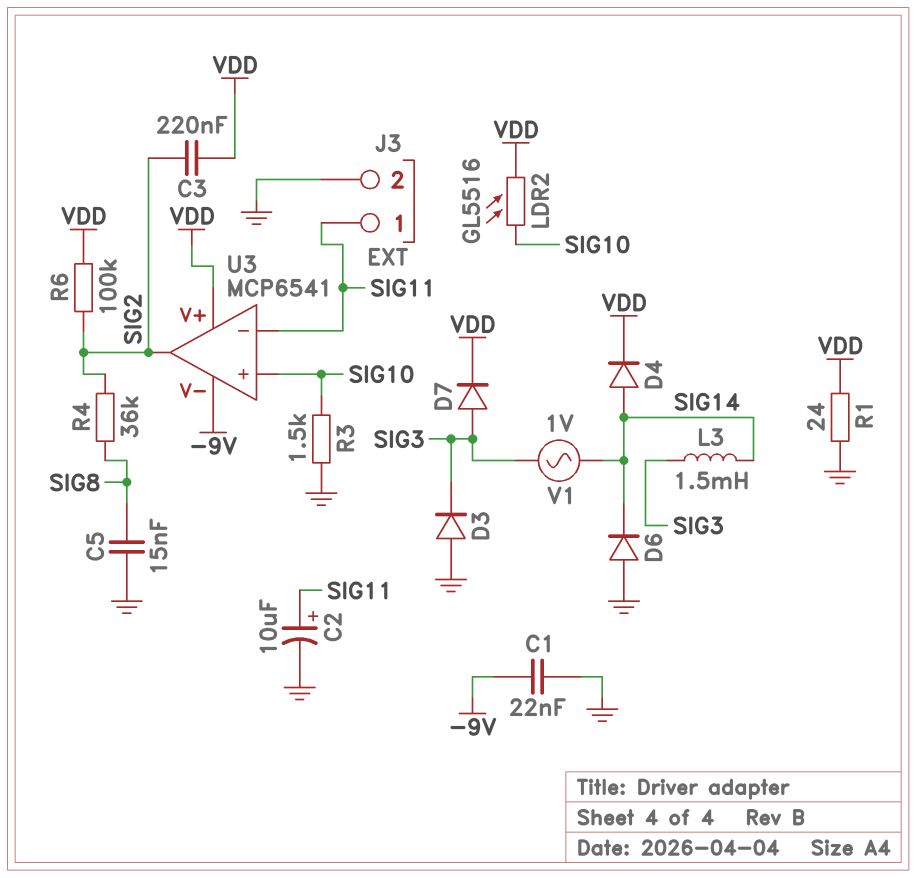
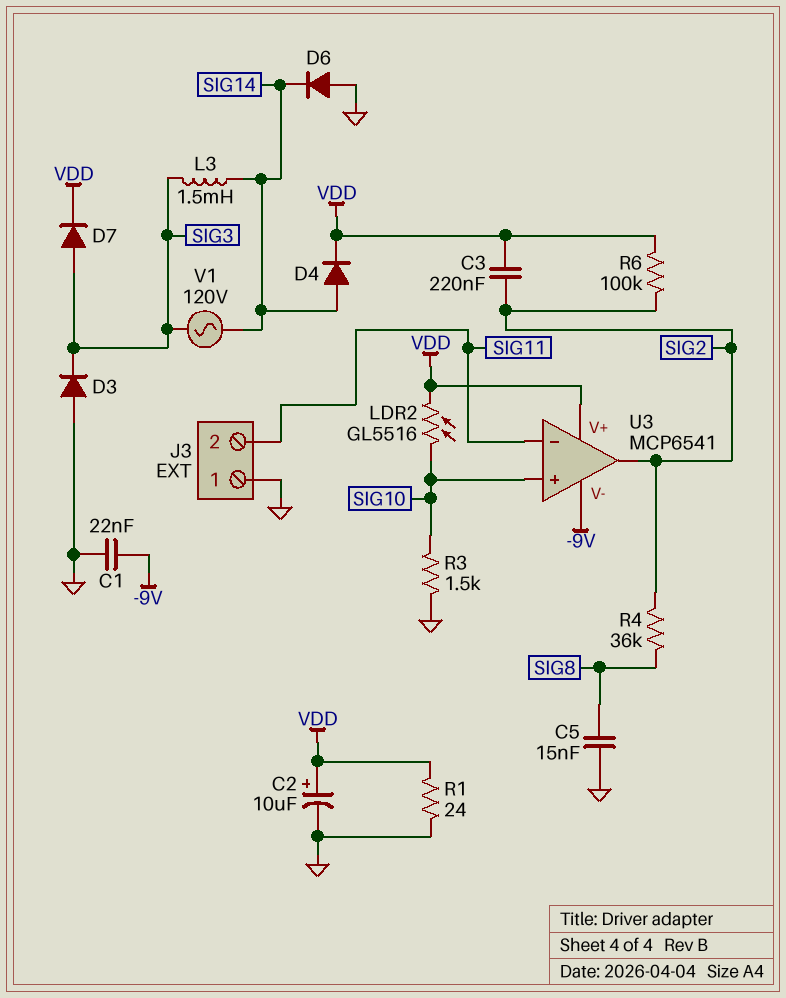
C2: 10uF (plus SIG11, minus GND) -> 10uF (plus VDD, minus GND)
J3 pin 1: SIG11 -> GND
J3 pin 2: GND -> SIG11
V1: AC 1V (SIG3, SIG14) -> AC 120V (SIG3, SIG14)

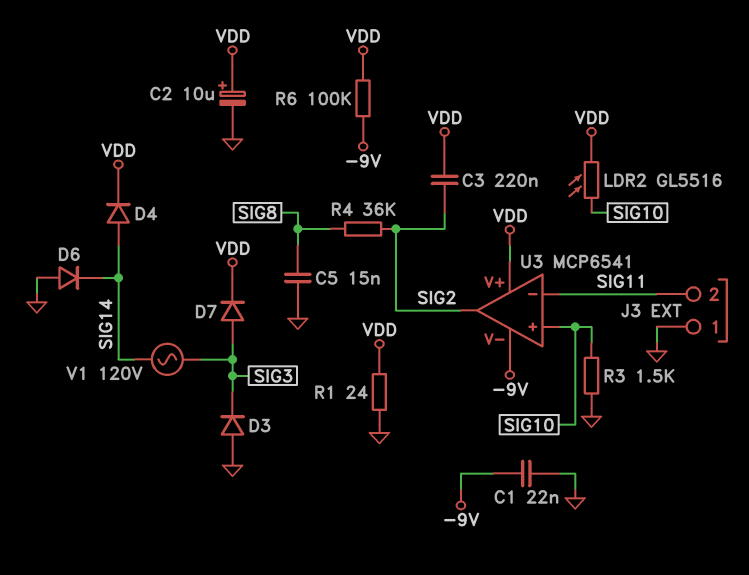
L3: 1.5mH (SIG3, SIG14) -> none
R6: 100k (SIG2, VDD) -> 100k (-9V, VDD)

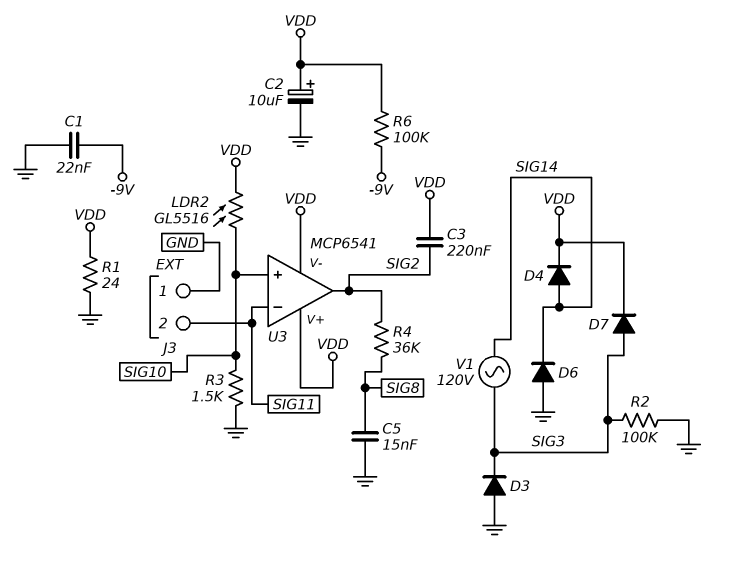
R2: none -> 100k (GND, SIG3)
U3 pin V-: -9V -> VDD

